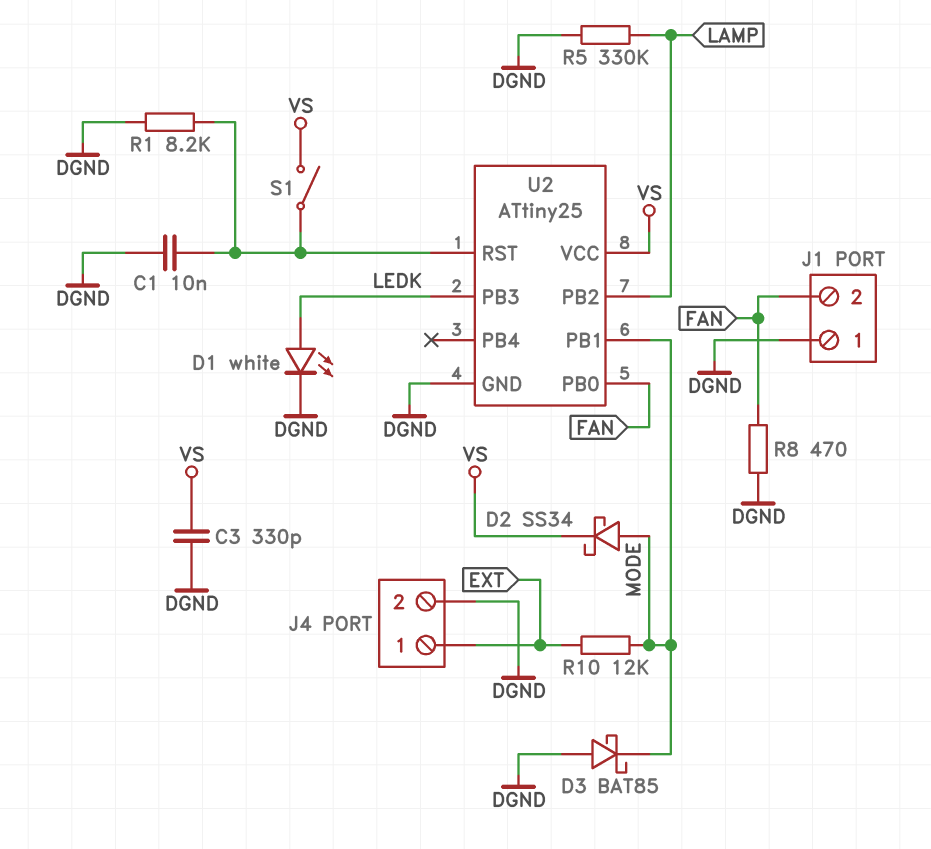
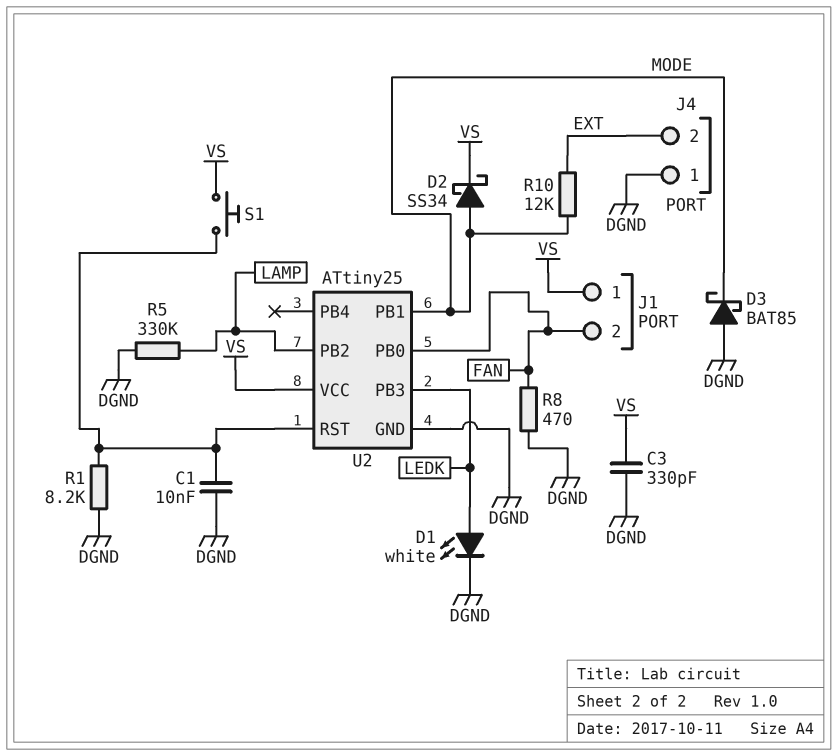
J1 pin 1: DGND -> VS
J4 pin 1: EXT -> DGND
J4 pin 2: DGND -> EXT
S1: switch (U2/RST, VS) -> button (U2/RST, VS)

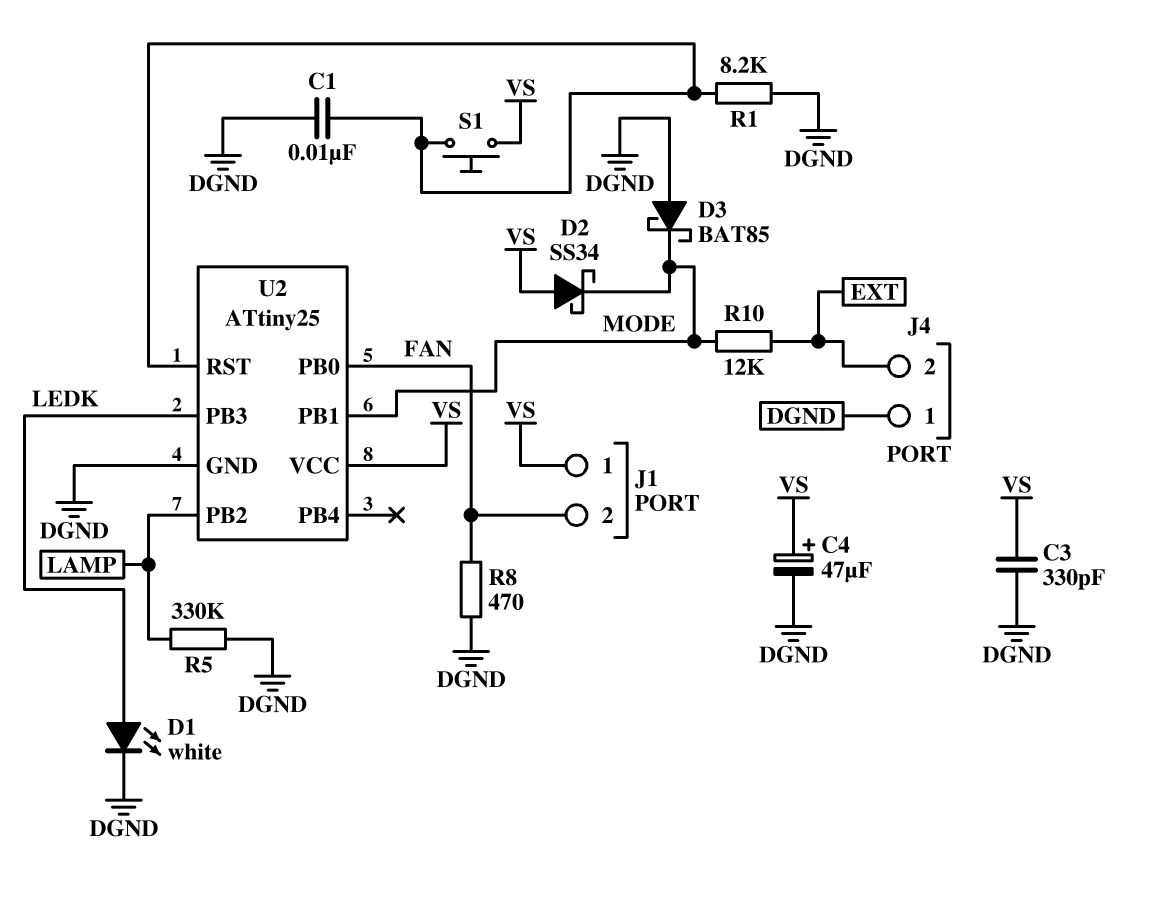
C4: none -> 47uF (plus VS, minus DGND)
D2: schottky SS34 (A MODE, K VS) -> schottky SS34 (A VS, K MODE)

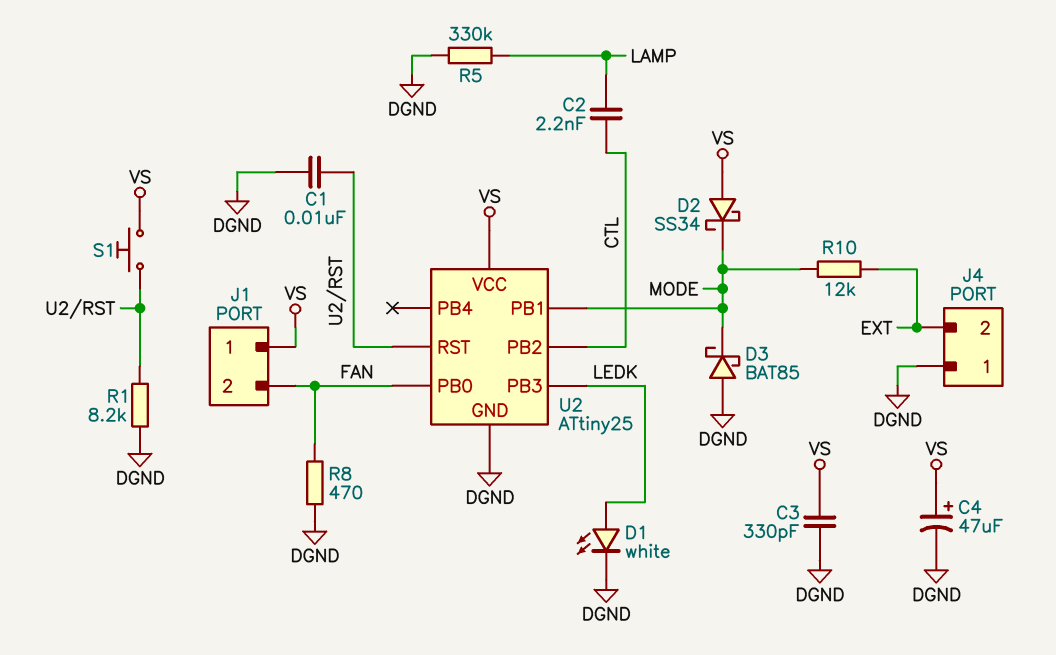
C2: none -> 2.2nF (CTL, LAMP)
U2 pin PB2: LAMP -> CTL

